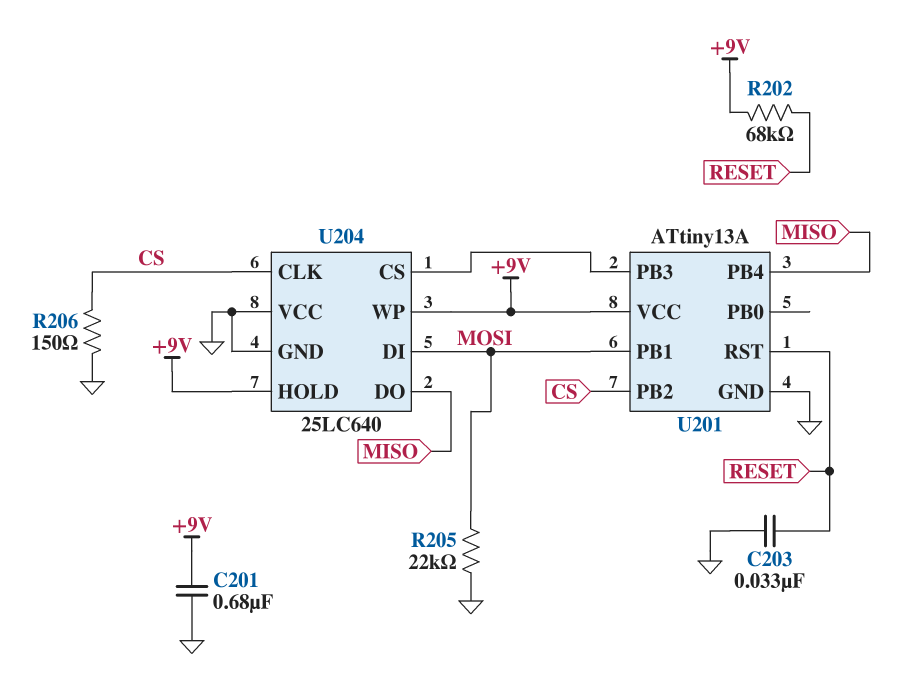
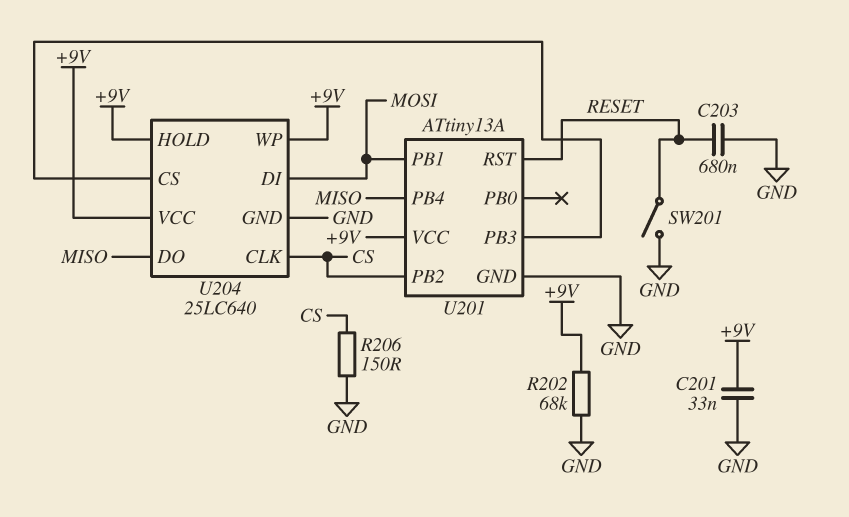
C201: 680nF (+9V, GND) -> 33nF (+9V, GND)
C203: 33nF (GND, RESET) -> 680nF (GND, RESET)
R202: 68k (+9V, RESET) -> 68k (+9V, GND)
R205: 22k (GND, MOSI) -> none
SW201: none -> switch (GND, RESET)
U204 pin VCC: GND -> +9V

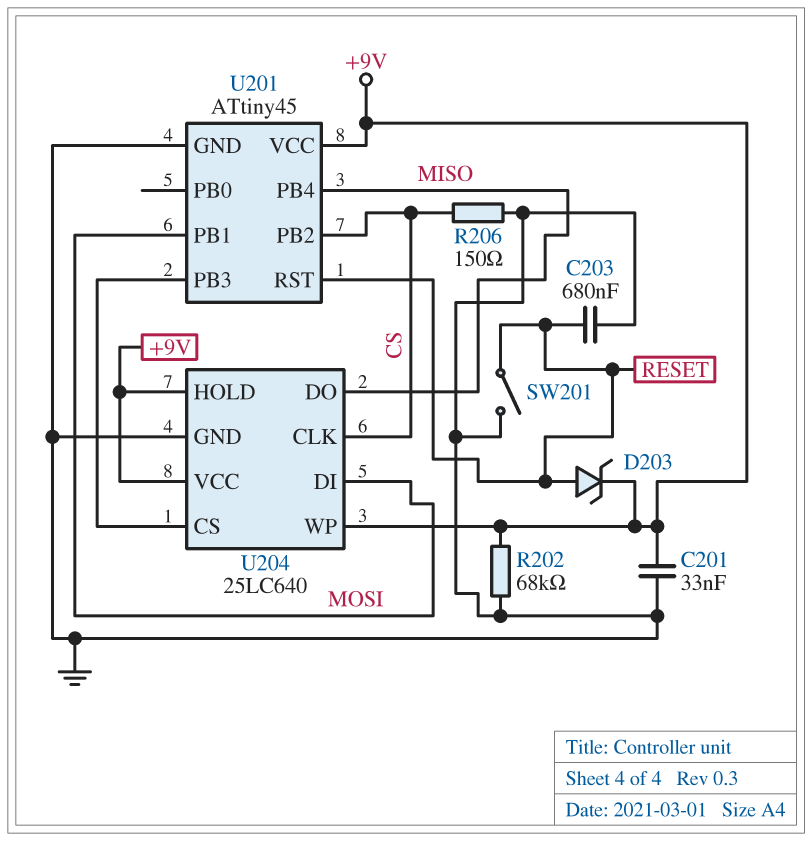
D203: none -> zener (A RESET, K +9V)
U201: ATtiny13A -> ATtiny45

